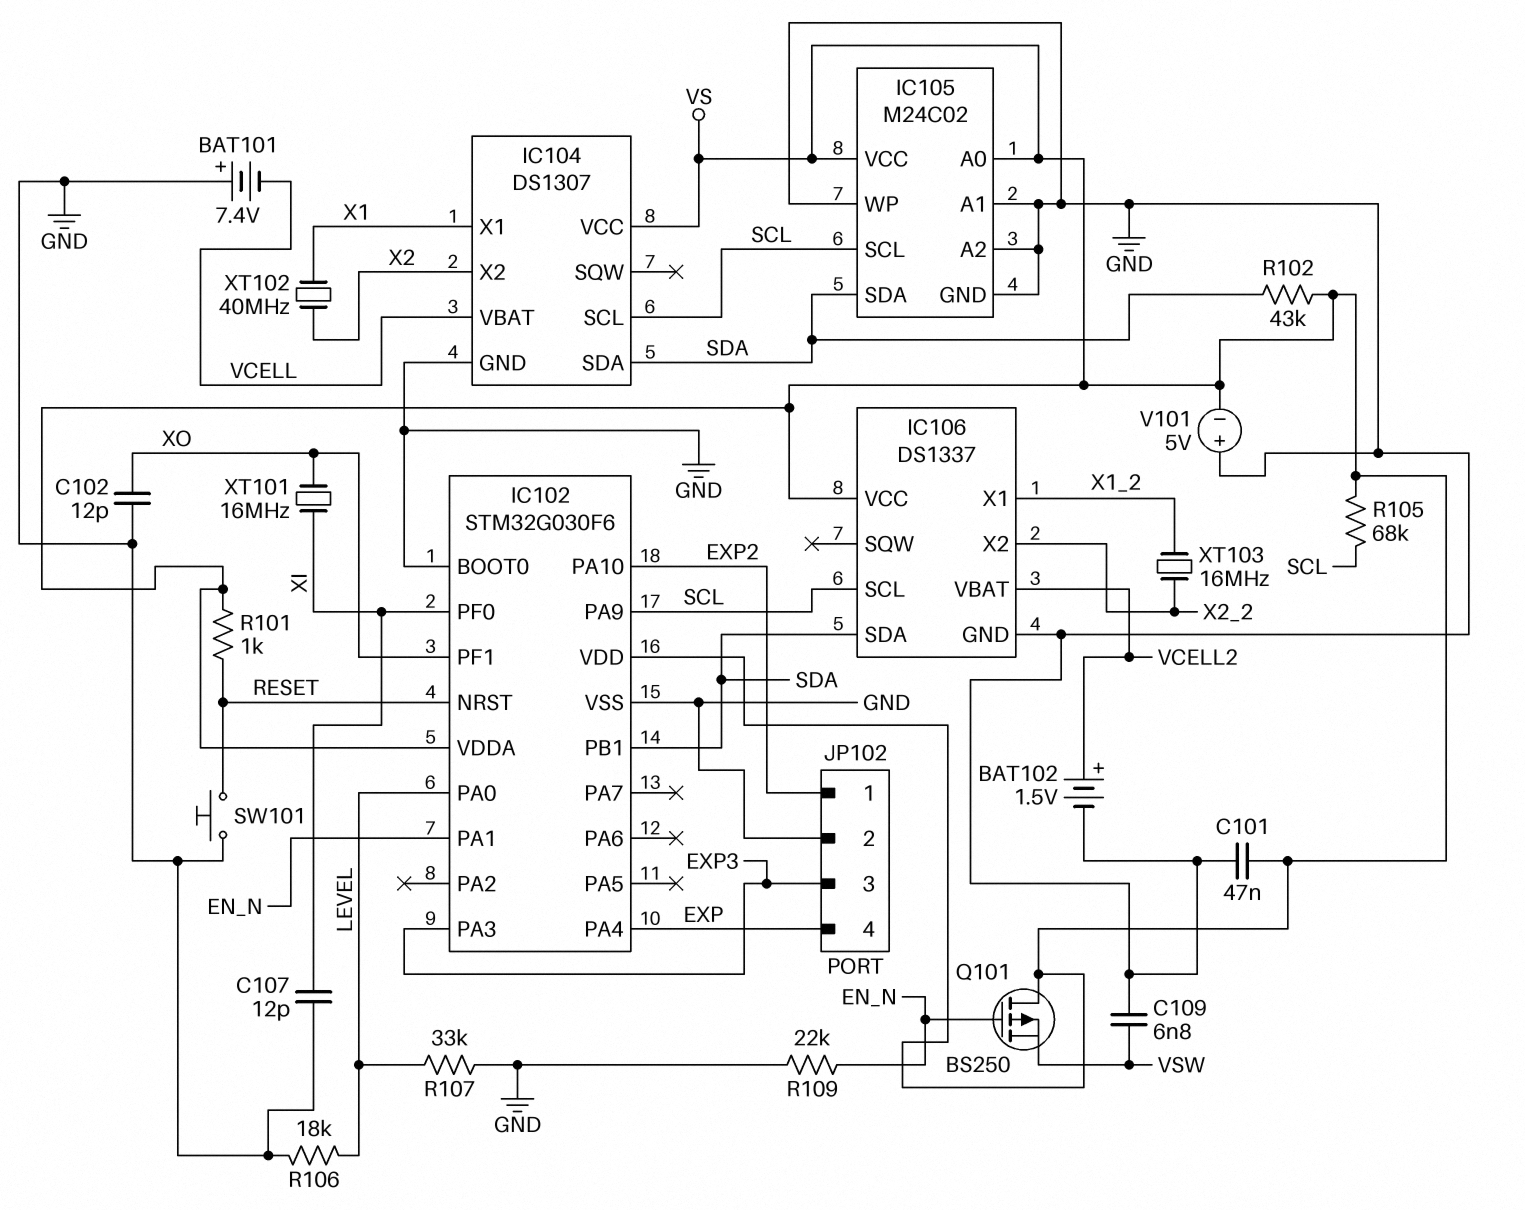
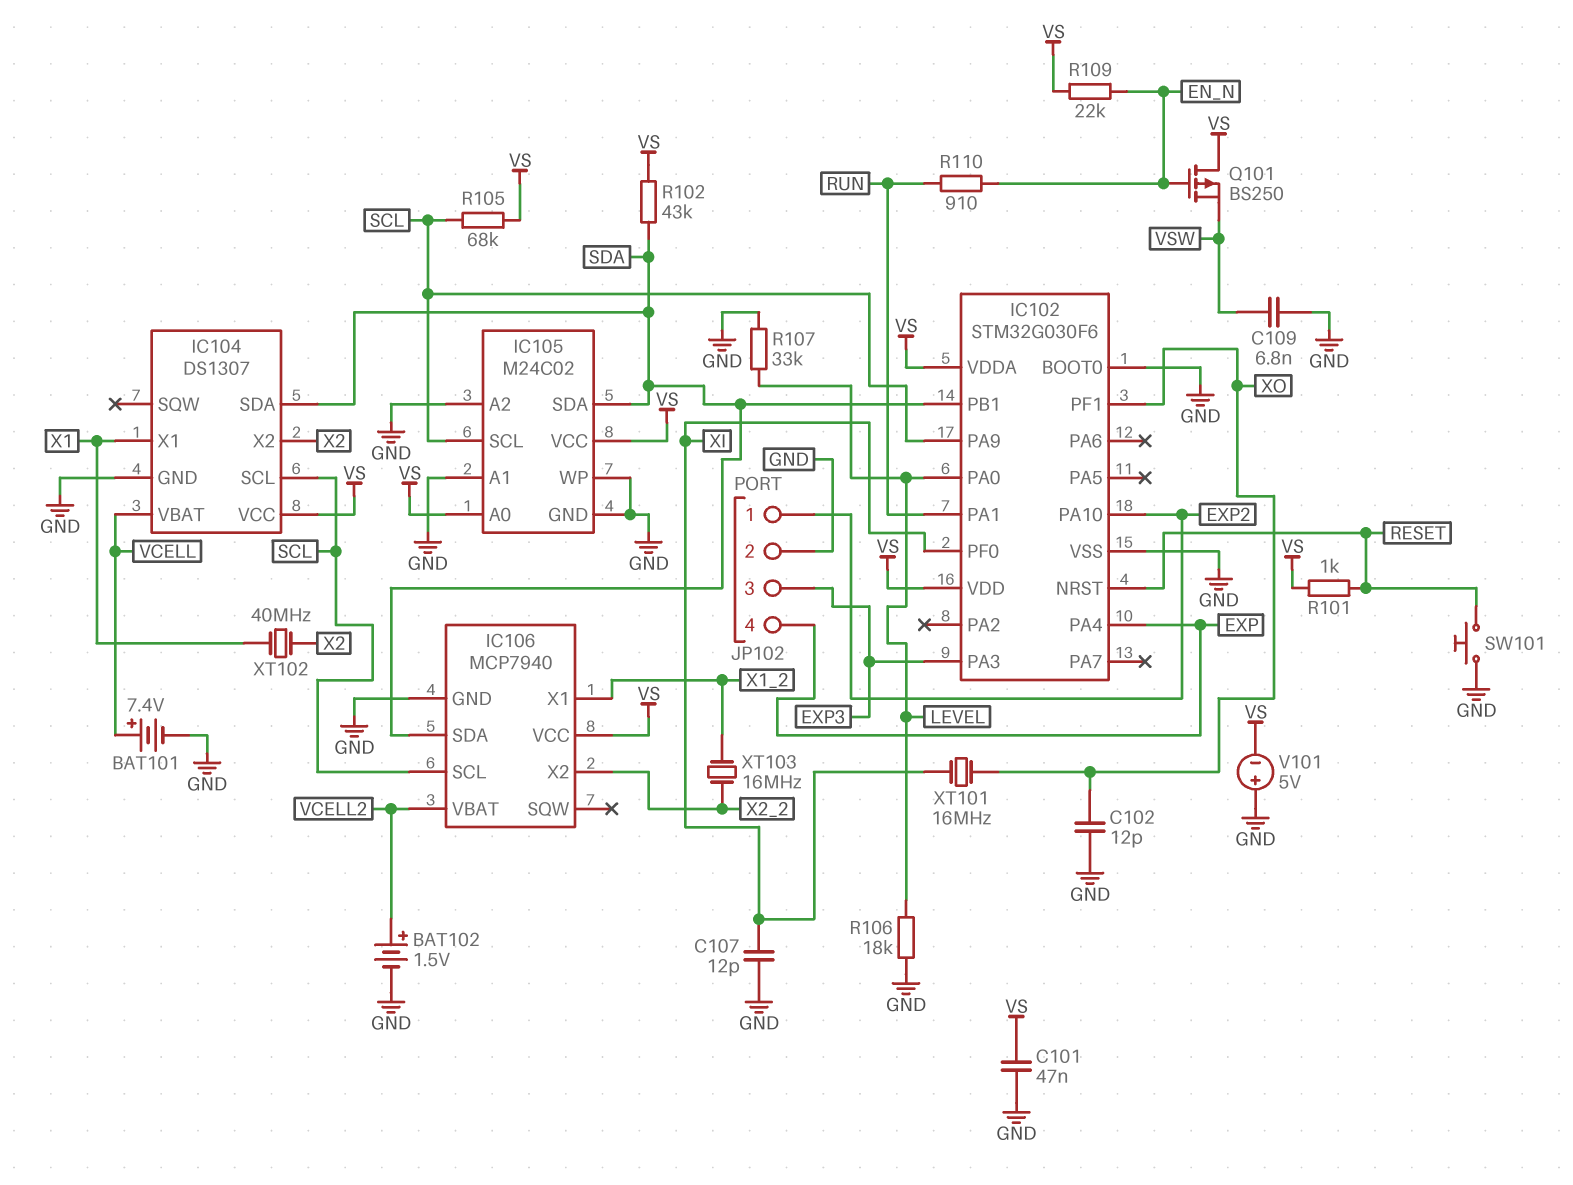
BAT101: 7.4V (plus GND, minus VCELL) -> 7.4V (plus VCELL, minus GND)
IC102 pin PA1: EN_N -> RUN
IC106: DS1337 -> MCP7940
R109: 22k (EN_N, GND) -> 22k (EN_N, VS)
R110: none -> 910 (EN_N, RUN)

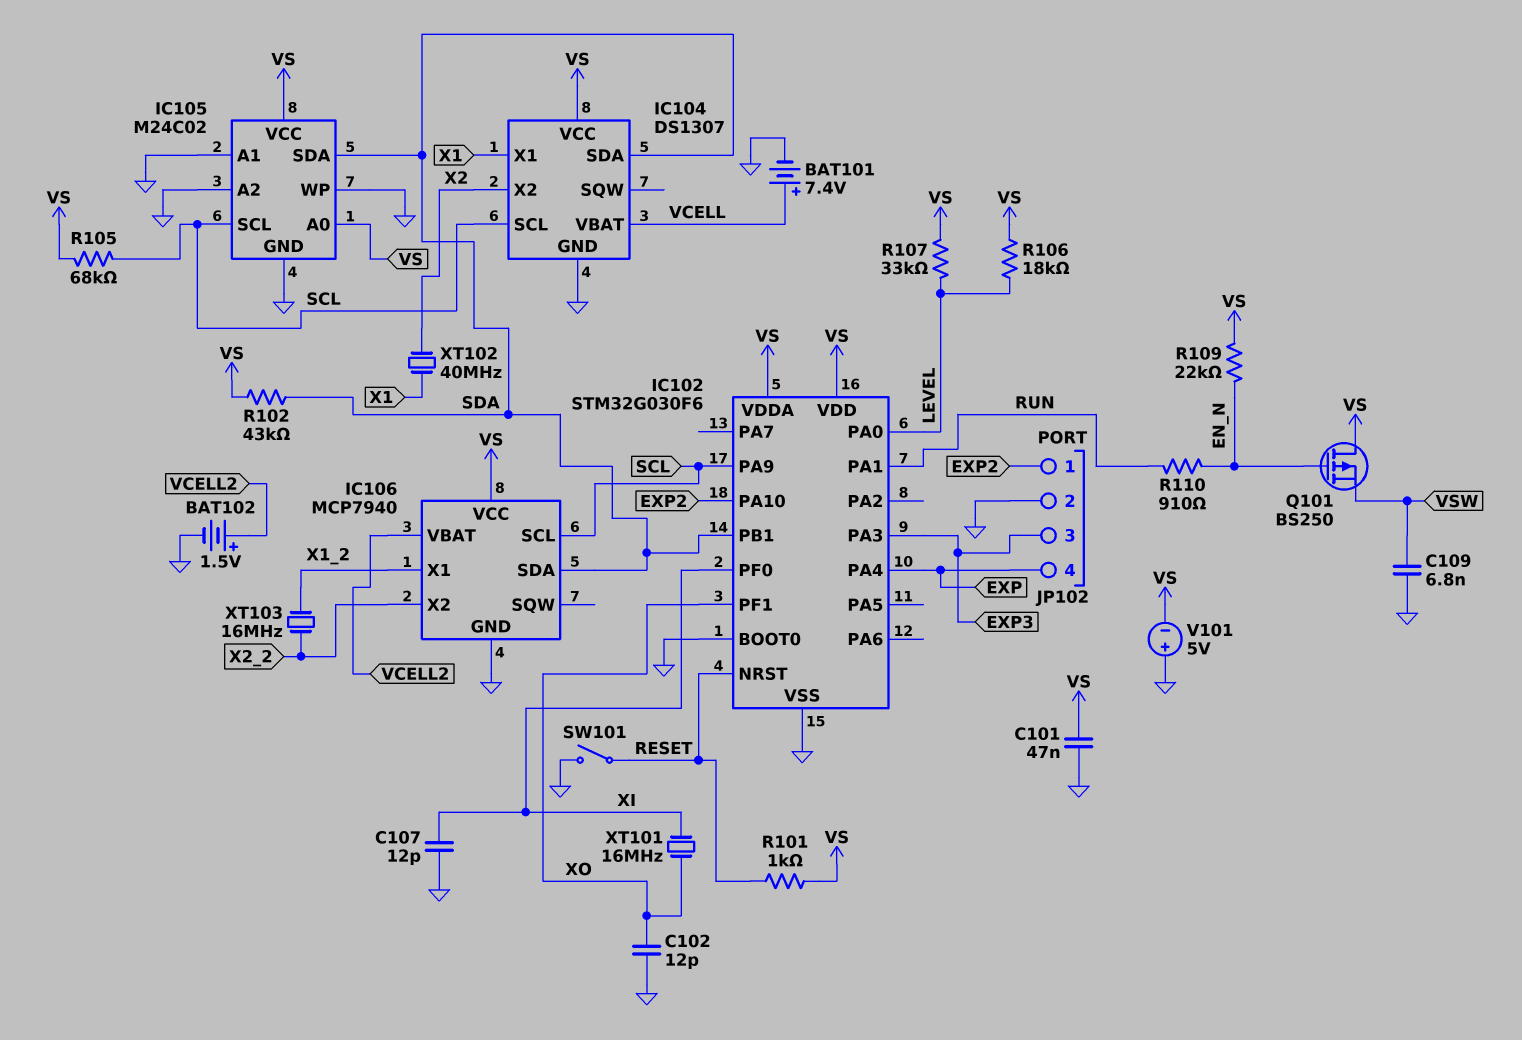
R106: 18k (GND, LEVEL) -> 18k (LEVEL, VS)
R107: 33k (GND, LEVEL) -> 33k (LEVEL, VS)
SW101: button (GND, RESET) -> switch (GND, RESET)

